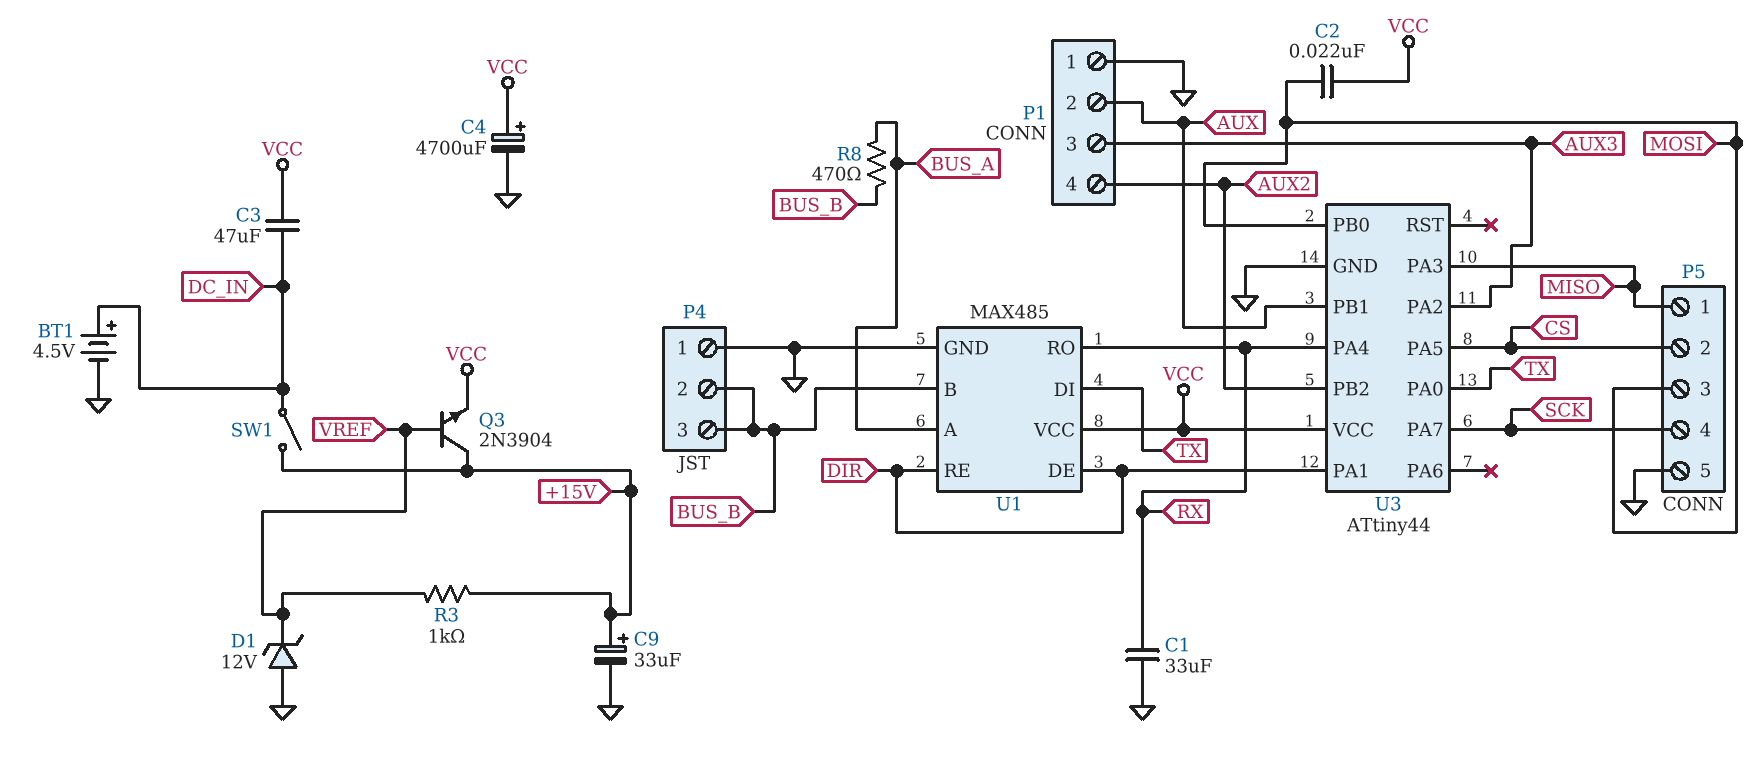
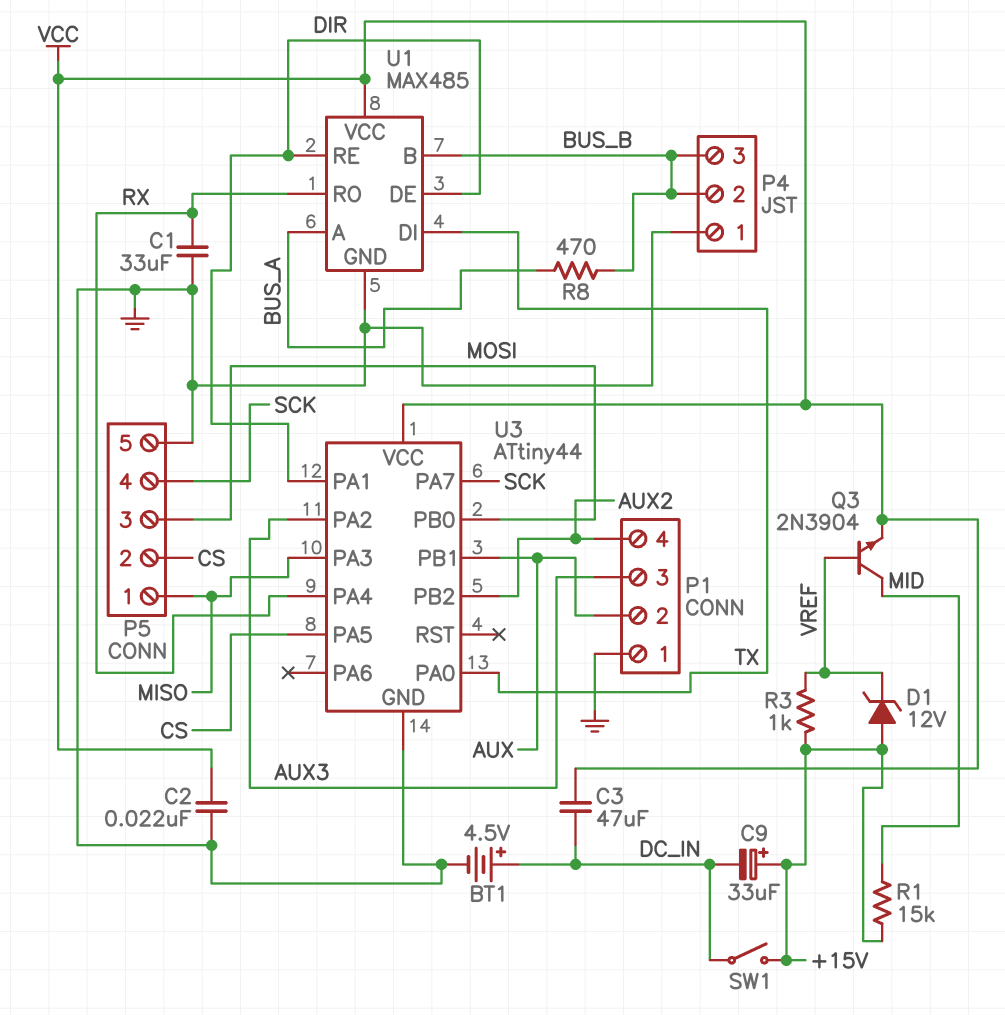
C2: 22nF (MOSI, VCC) -> 22nF (GND, VCC)
C4: 4700uF (plus VCC, minus GND) -> none
C9: 33uF (plus +15V, minus GND) -> 33uF (plus +15V, minus DC_IN)
D1: zener 12V (A GND, K VREF) -> zener 12V (A +15V, K VREF)
Q3: NPN 2N3904 (B VREF, C +15V, E VCC) -> NPN 2N3904 (B VREF, C MID, E VCC)
R1: none -> 15k (+15V, MID)

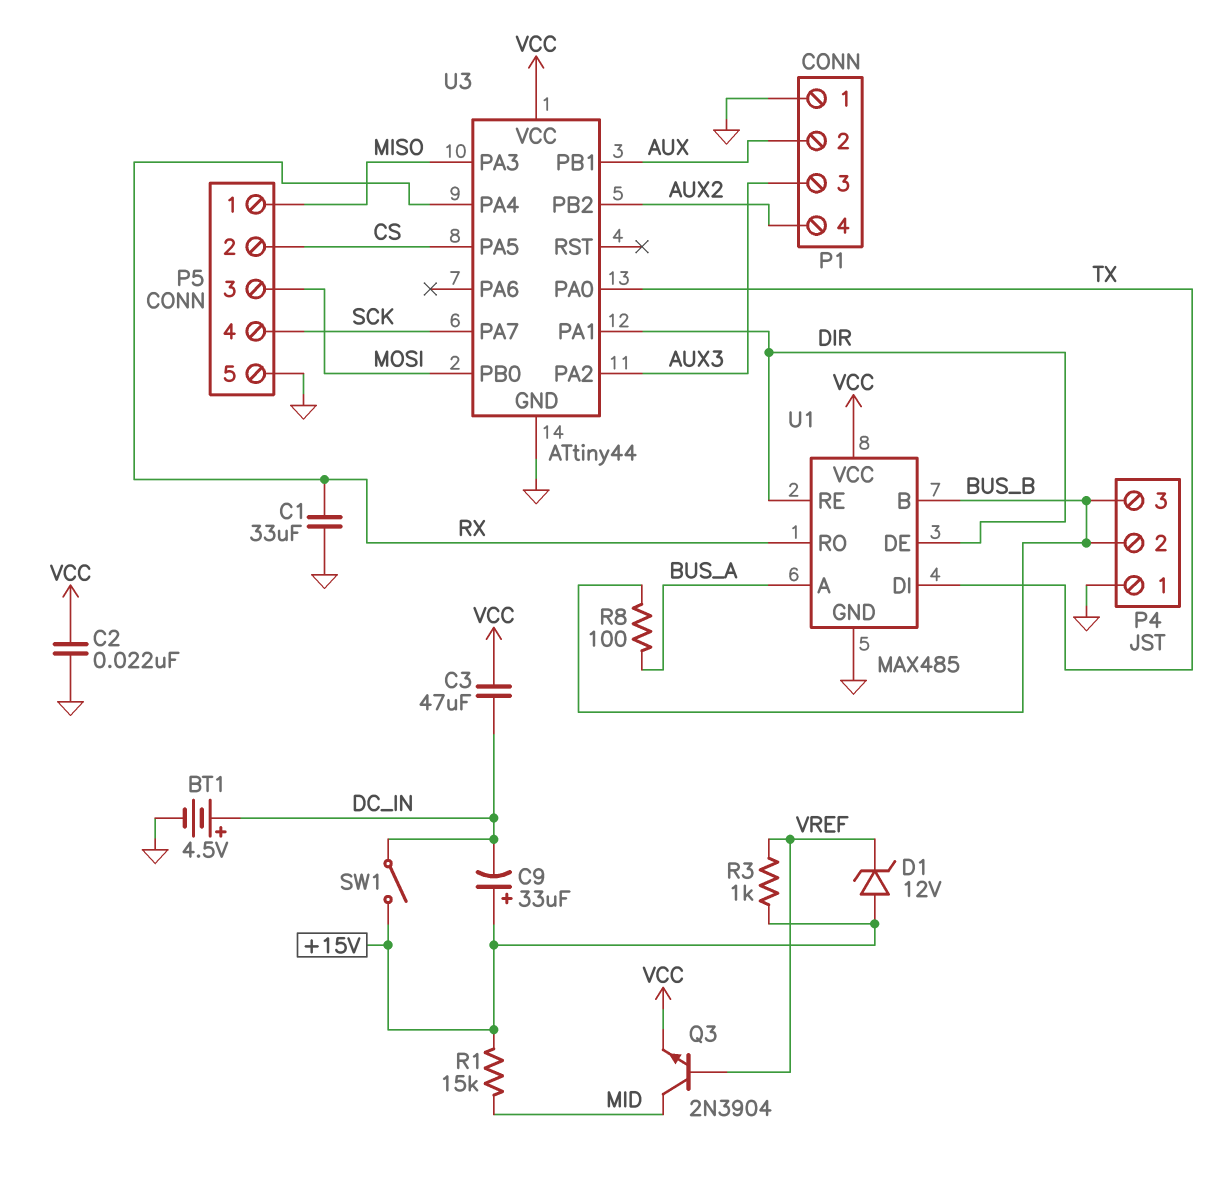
R8: 470 (BUS_A, BUS_B) -> 100 (BUS_A, BUS_B)

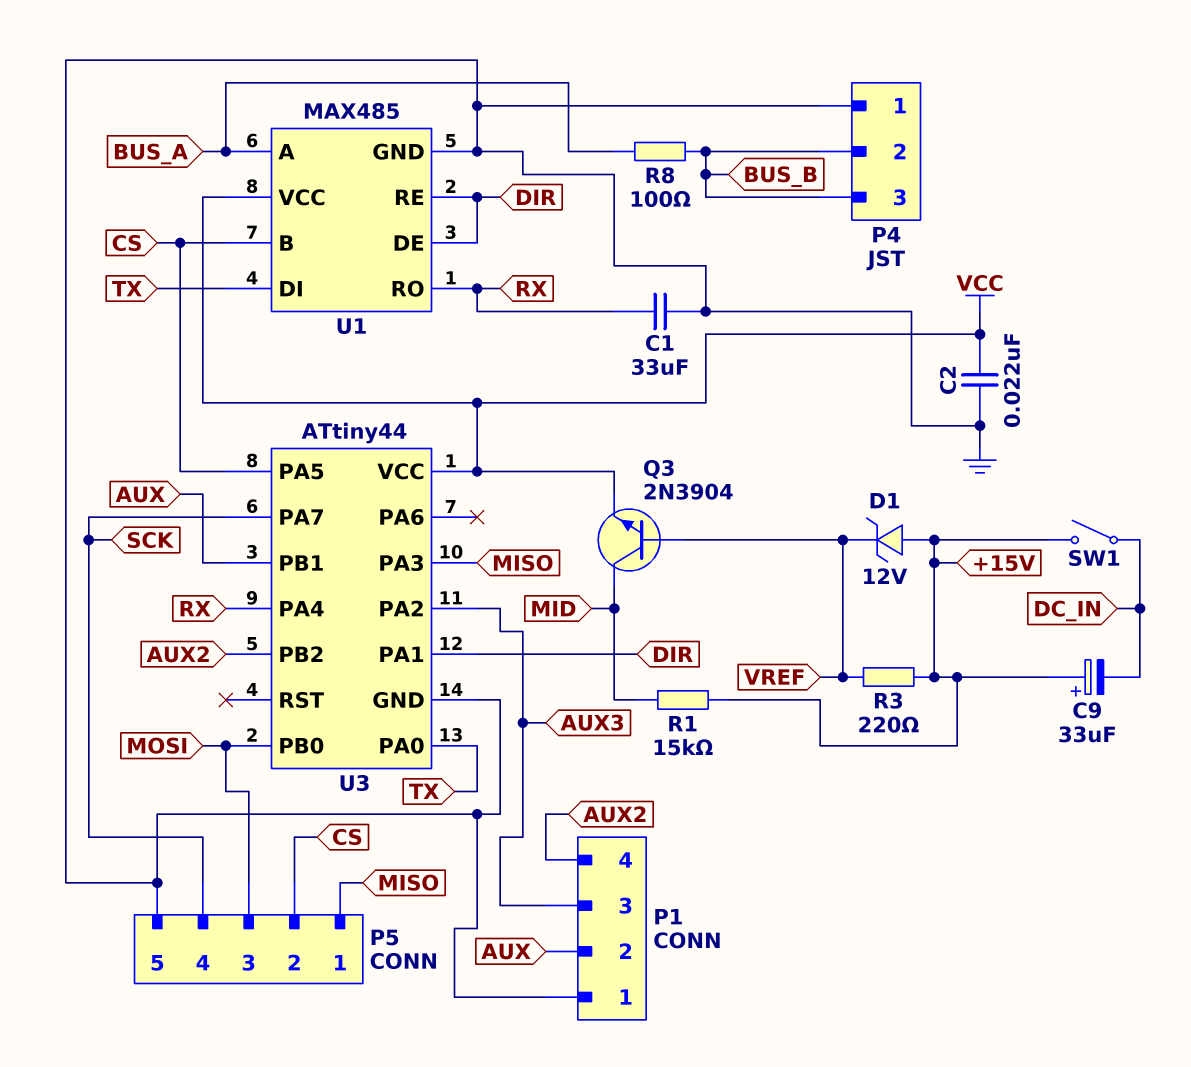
BT1: 4.5V (plus DC_IN, minus GND) -> none
C3: 47uF (DC_IN, VCC) -> none
R3: 1k (+15V, VREF) -> 220 (+15V, VREF)
U1 pin B: BUS_B -> CS

